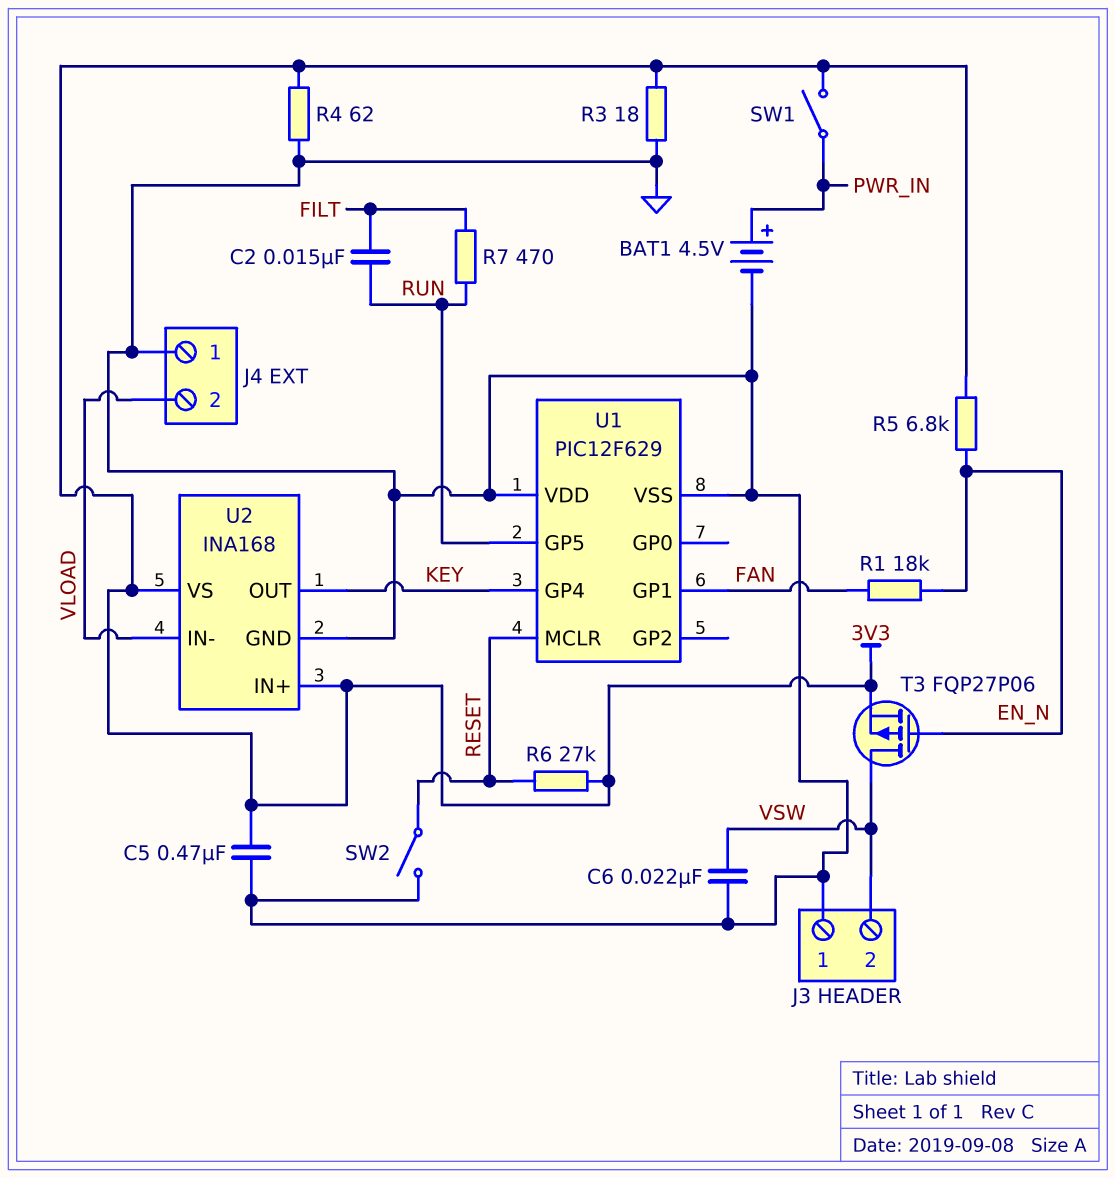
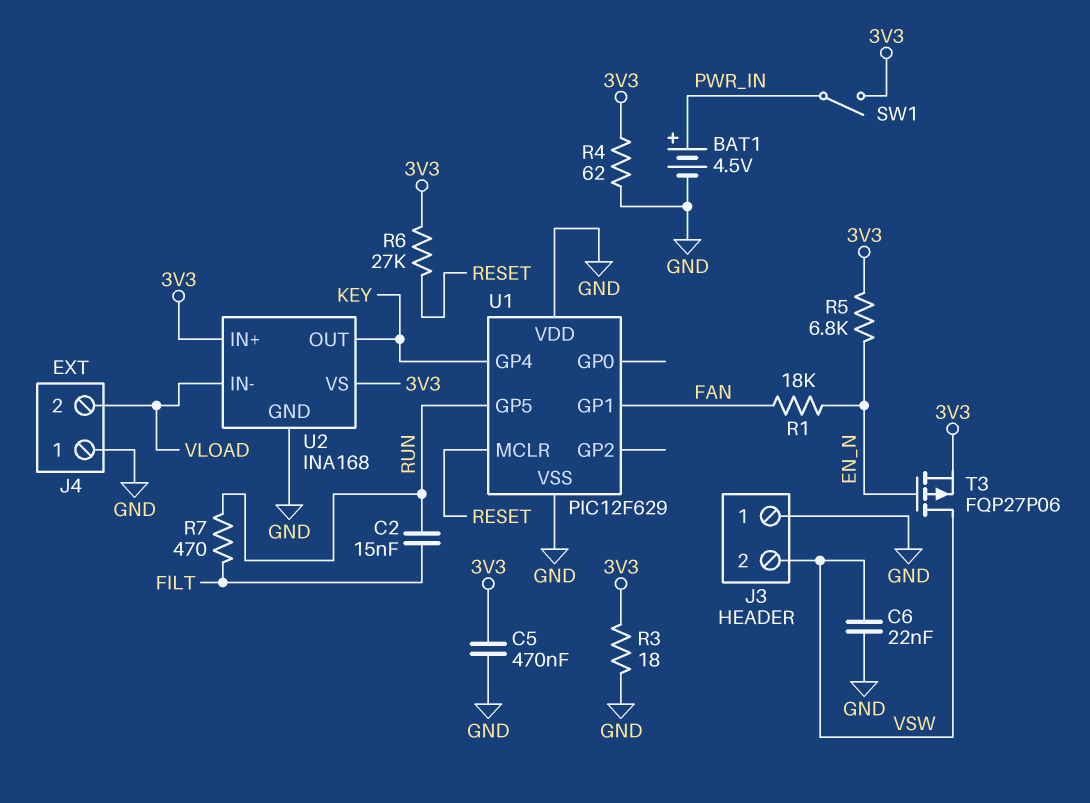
SW2: switch (GND, RESET) -> none

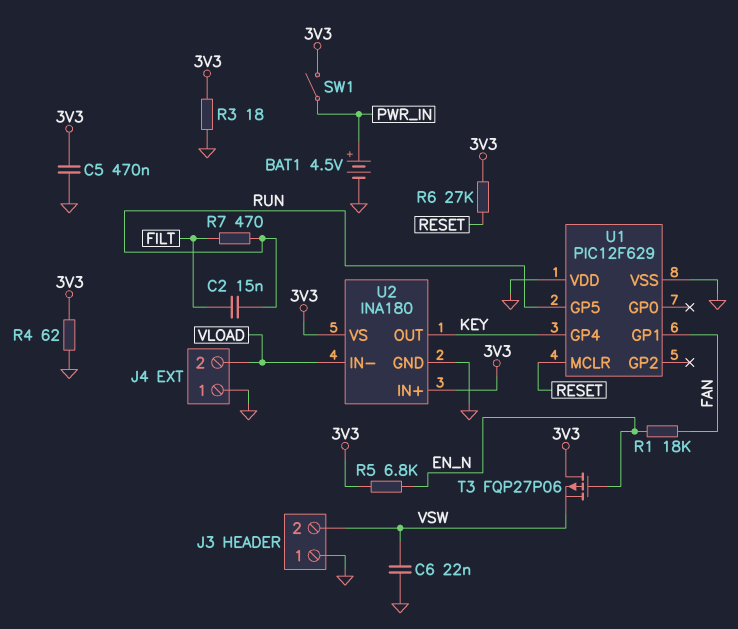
T3: PMOS FQP27P06 (G EN_N, D VSW, S 3V3) -> PMOS FQP27P06 (G EN_N, D 3V3, S VSW)
U2: INA168 -> INA180

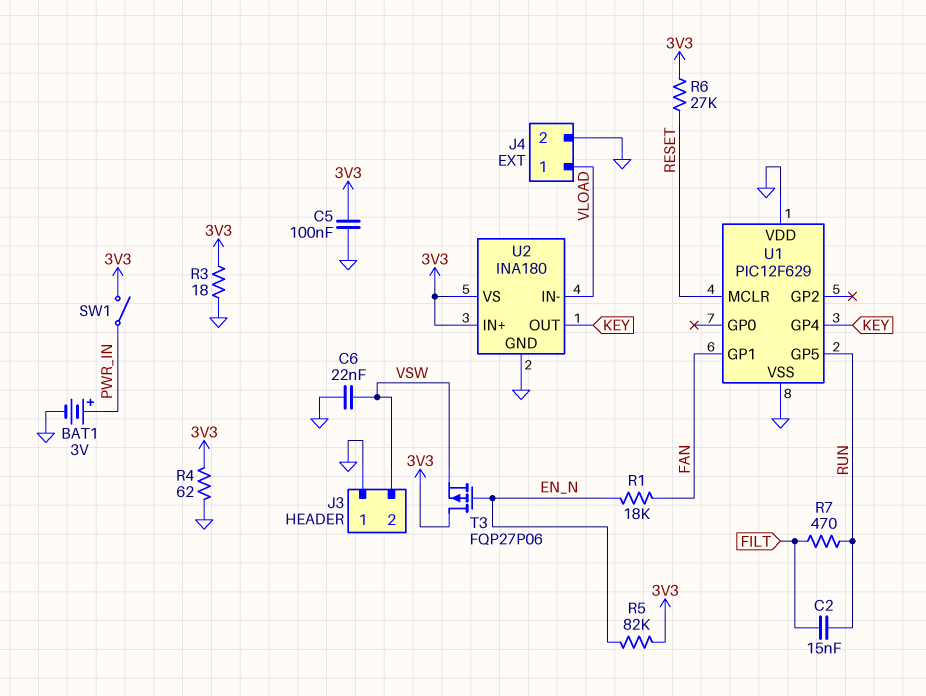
BAT1: 4.5V (plus PWR_IN, minus GND) -> 3V (plus PWR_IN, minus GND)
C5: 470nF (3V3, GND) -> 100nF (3V3, GND)
J4 pin 1: GND -> VLOAD
J4 pin 2: VLOAD -> GND
R5: 6.8k (3V3, EN_N) -> 82k (3V3, EN_N)

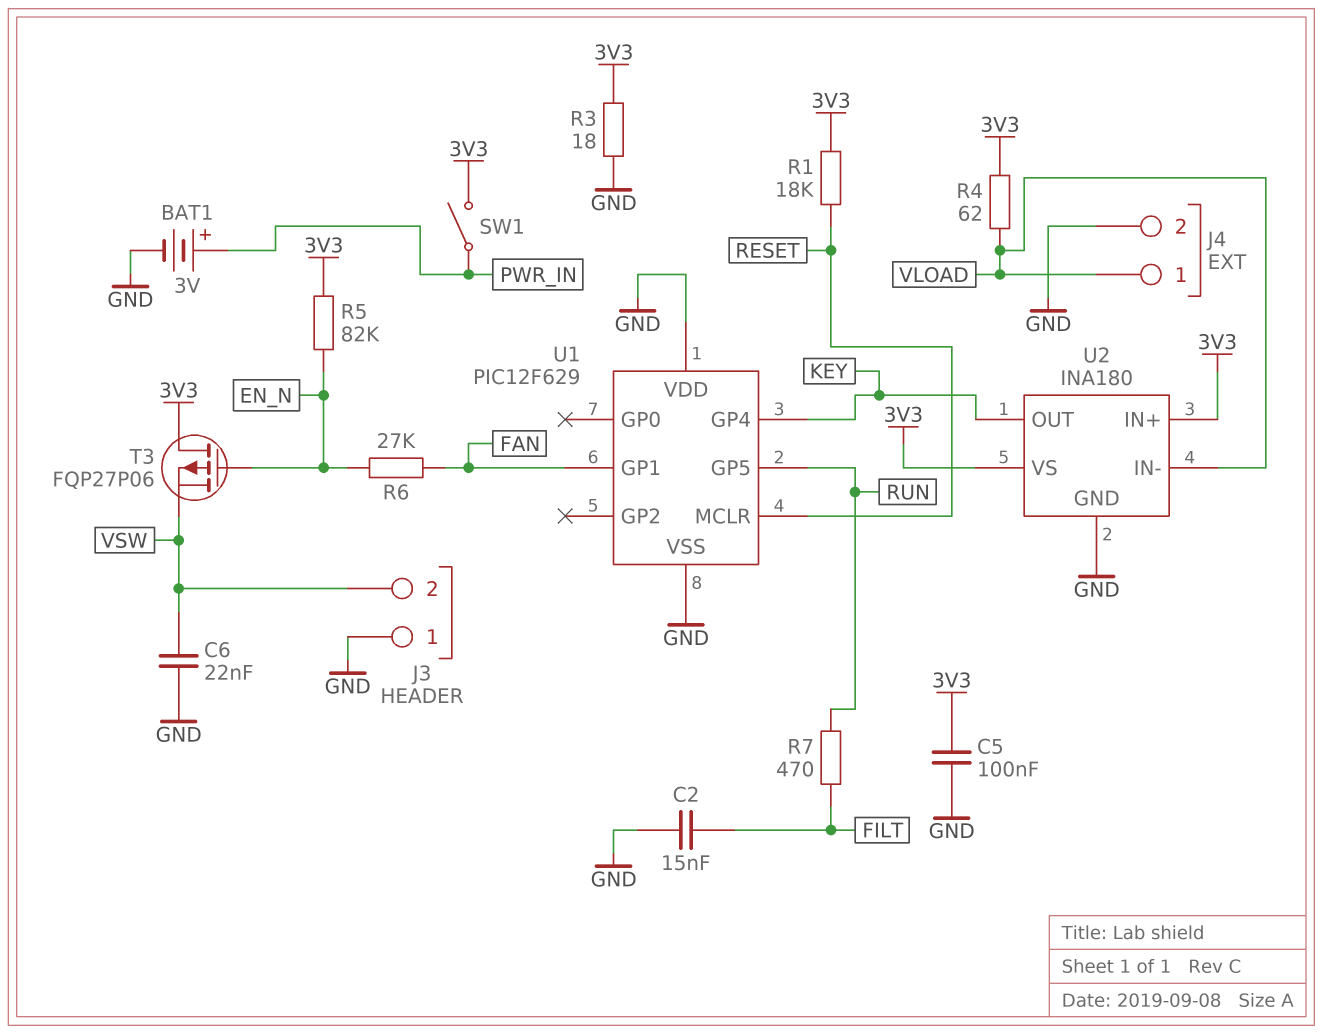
C2: 15nF (FILT, RUN) -> 15nF (FILT, GND)
R1: 18k (EN_N, FAN) -> 18k (3V3, RESET)
R4: 62 (3V3, GND) -> 62 (3V3, VLOAD)
R6: 27k (3V3, RESET) -> 27k (EN_N, FAN)

